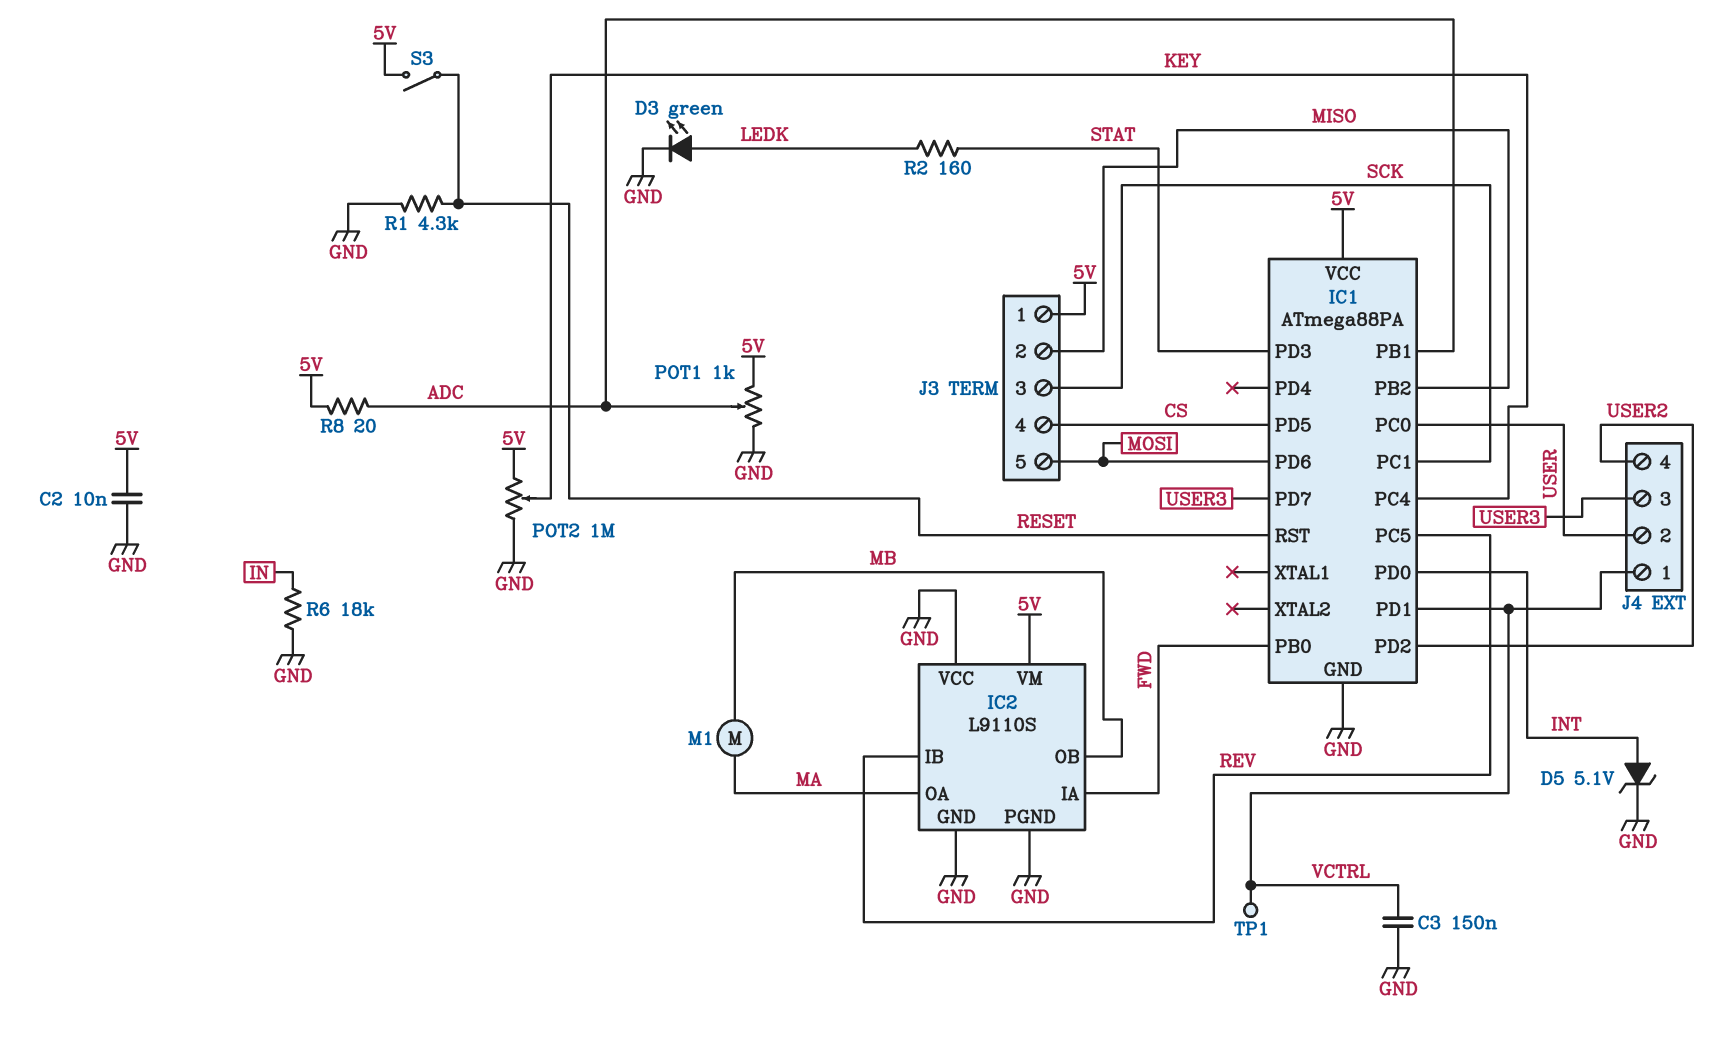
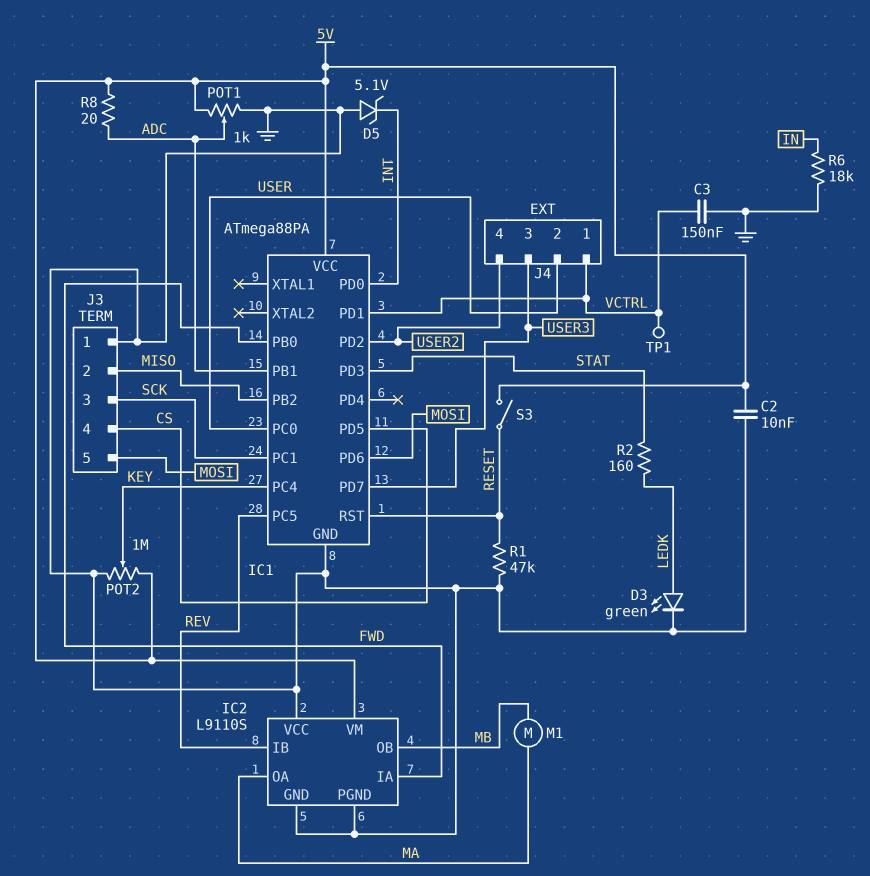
D5: zener 5.1V (A INT, K GND) -> zener 5.1V (A GND, K INT)
J3 pin 1: 5V -> GND
R1: 4.3k (GND, RESET) -> 47k (GND, RESET)

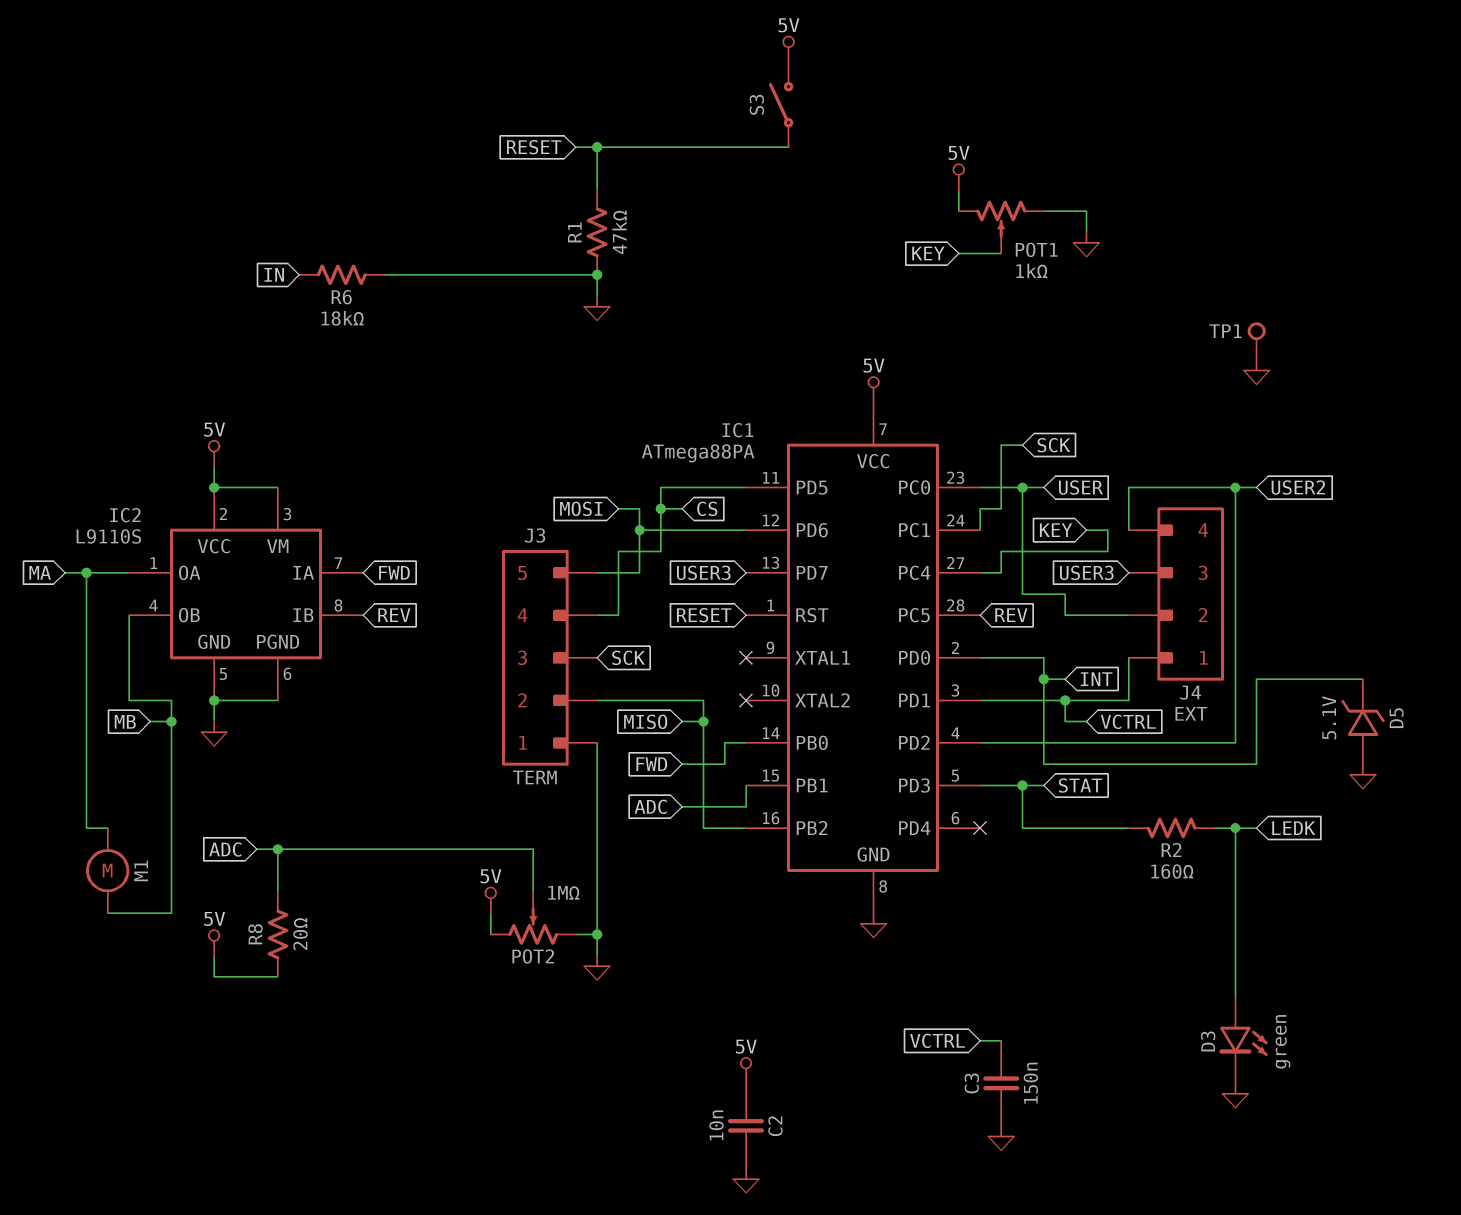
IC2 pin VCC: GND -> 5V
POT1: 1k (5V, GND, wiper ADC) -> 1k (5V, GND, wiper KEY)
POT2: 1M (5V, GND, wiper KEY) -> 1M (5V, GND, wiper ADC)
TP1: test point (VCTRL) -> test point (GND)

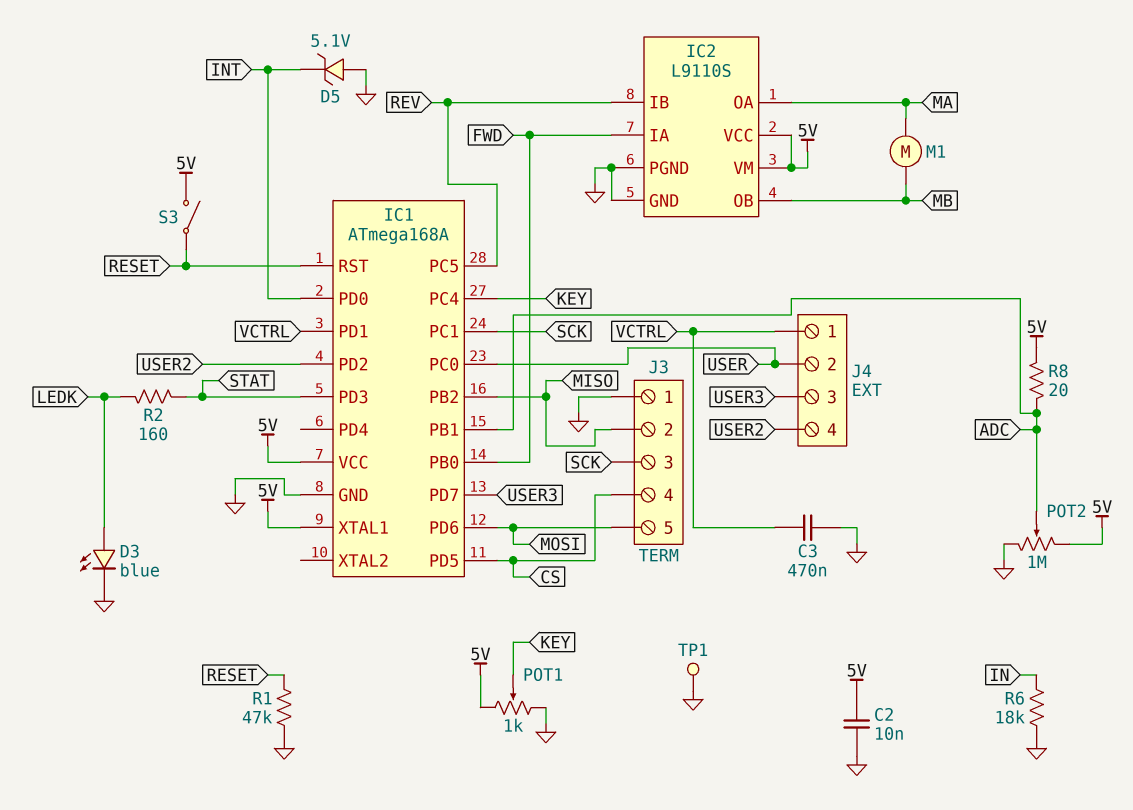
C3: 150nF (GND, VCTRL) -> 470nF (GND, VCTRL)
D3: LED green (A LEDK, K GND) -> LED blue (A LEDK, K GND)
IC1: ATmega88PA -> ATmega168A
IC1 pin XTAL1: none -> 5V

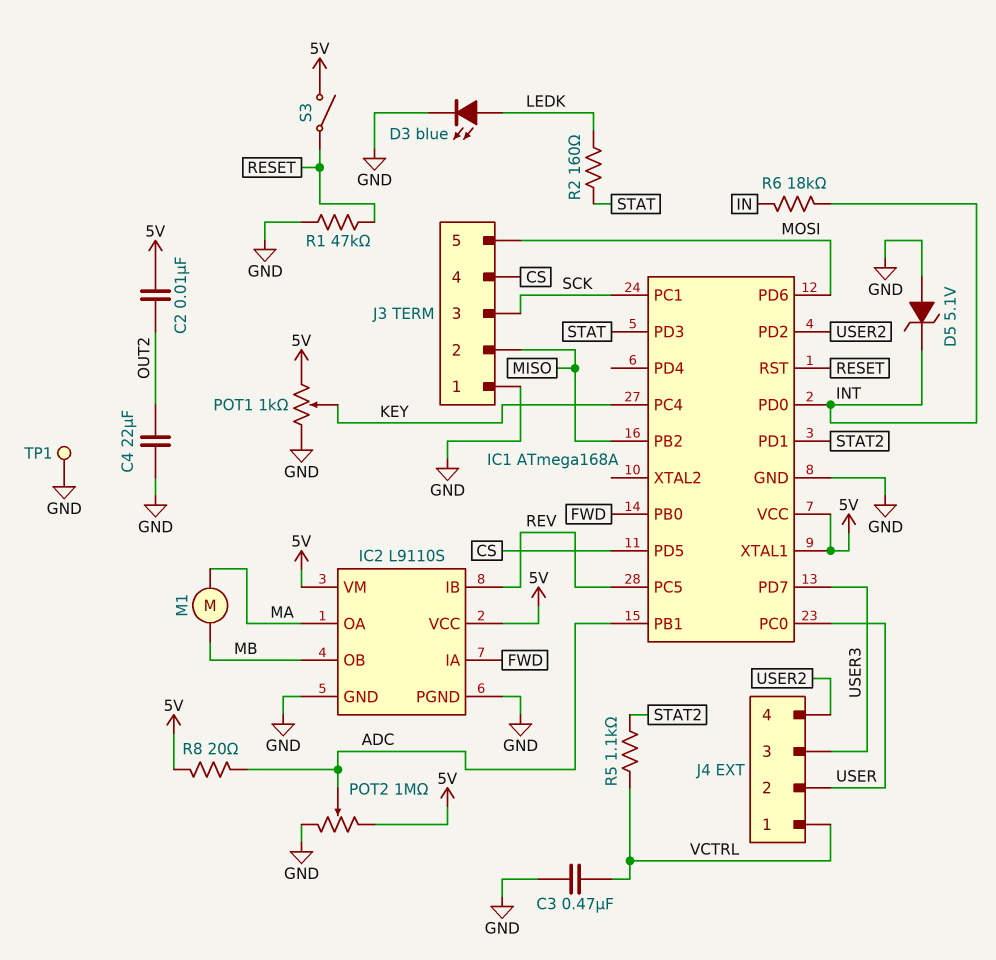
C2: 10nF (5V, GND) -> 10nF (5V, OUT2)
C4: none -> 22uF (GND, OUT2)
IC1 pin PD1: VCTRL -> STAT2
R5: none -> 1.1k (STAT2, VCTRL)
R6: 18k (GND, IN) -> 18k (IN, INT)

